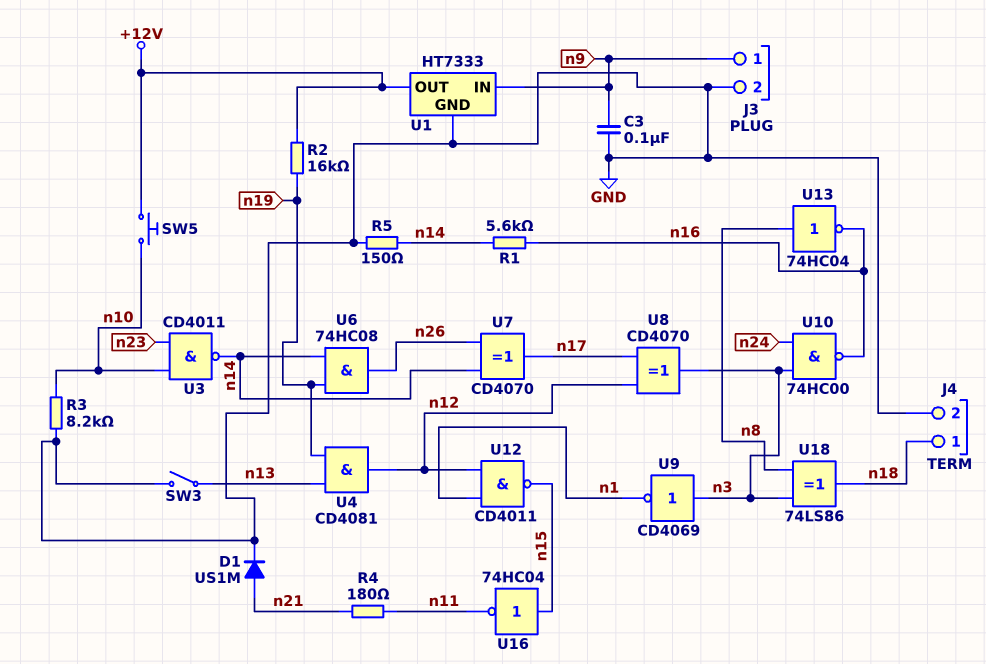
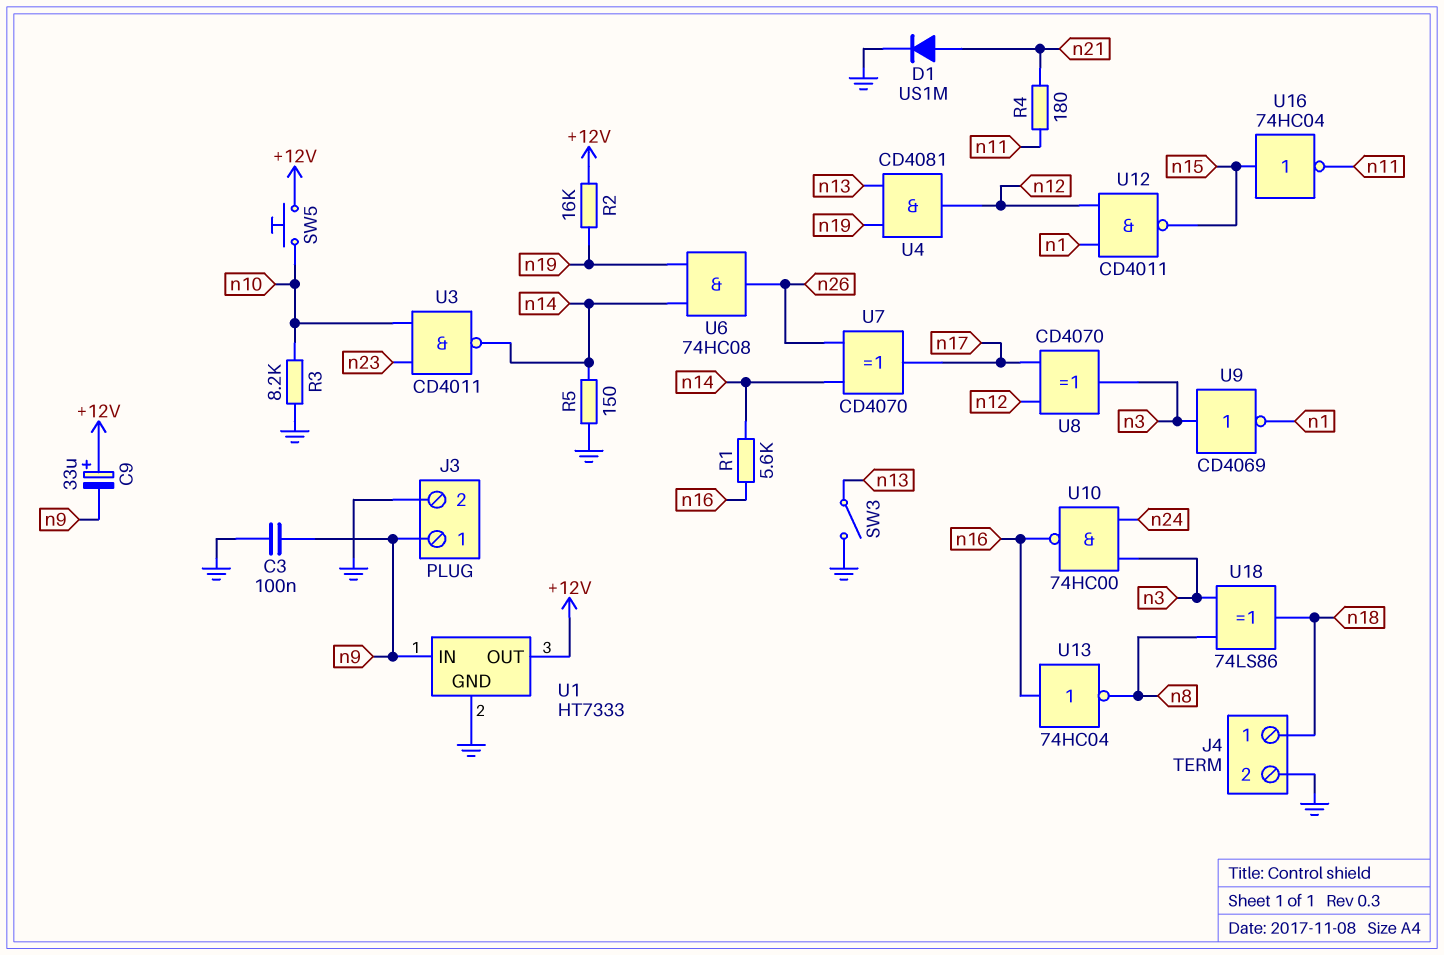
C9: none -> 33uF (plus +12V, minus n9)
U13: NOT 74HC04 (in n8, out n16) -> NOT 74HC04 (in n16, out n8)

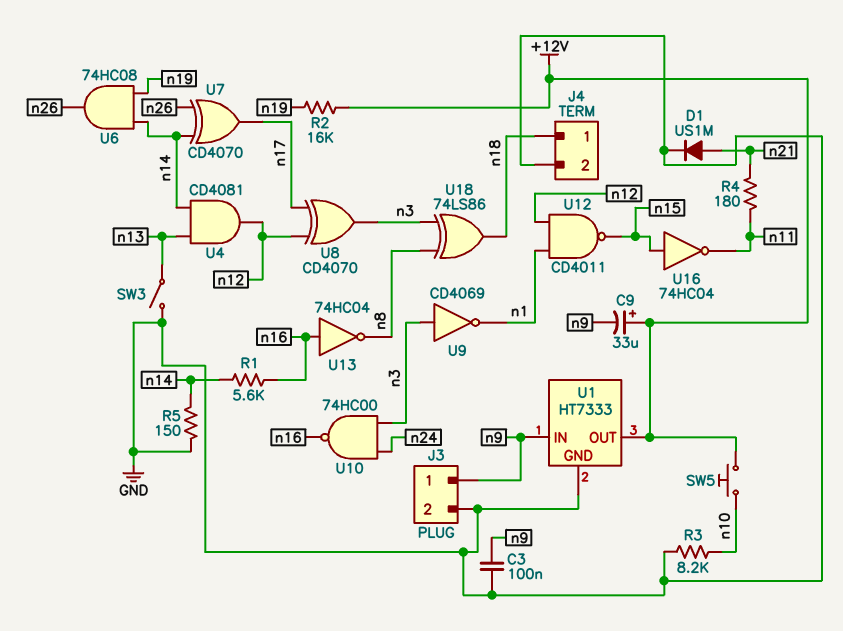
U3: NAND CD4011 (in n10, in n23, out n14) -> none
U4: AND CD4081 (in n13, in n19, out n12) -> AND CD4081 (in n13, in n14, out n12)

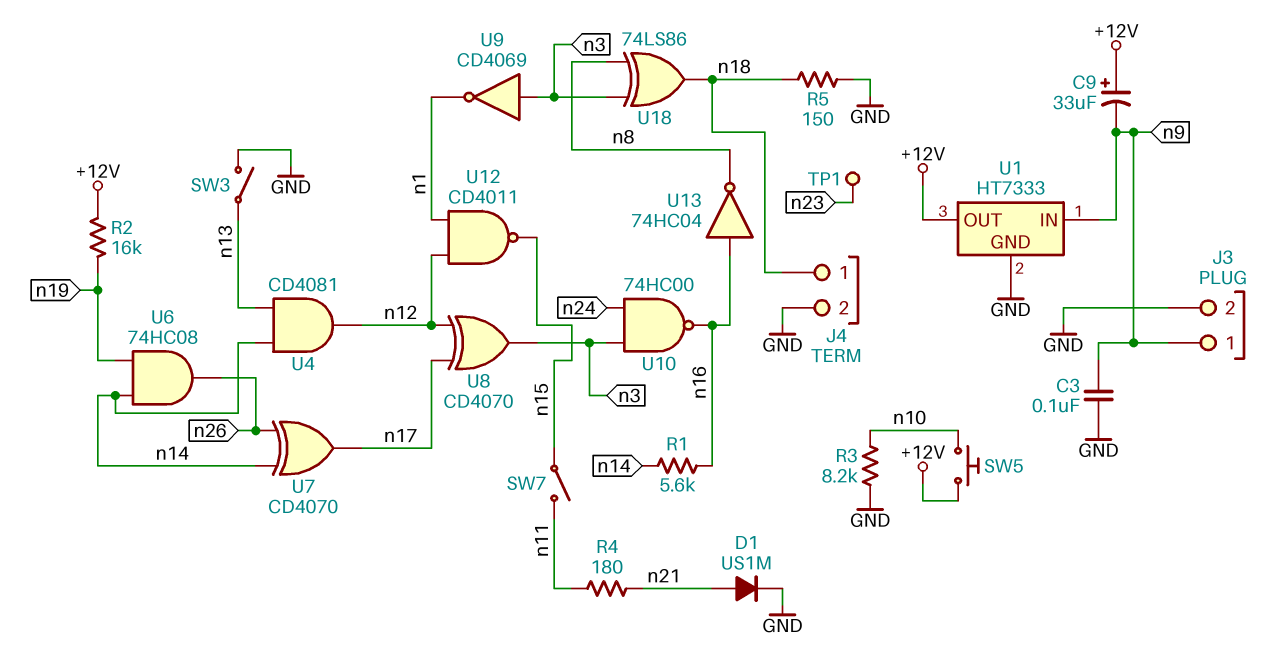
R5: 150 (GND, n14) -> 150 (GND, n18)
SW7: none -> switch (n11, n15)
TP1: none -> test point (n23)
U16: NOT 74HC04 (in n15, out n11) -> none

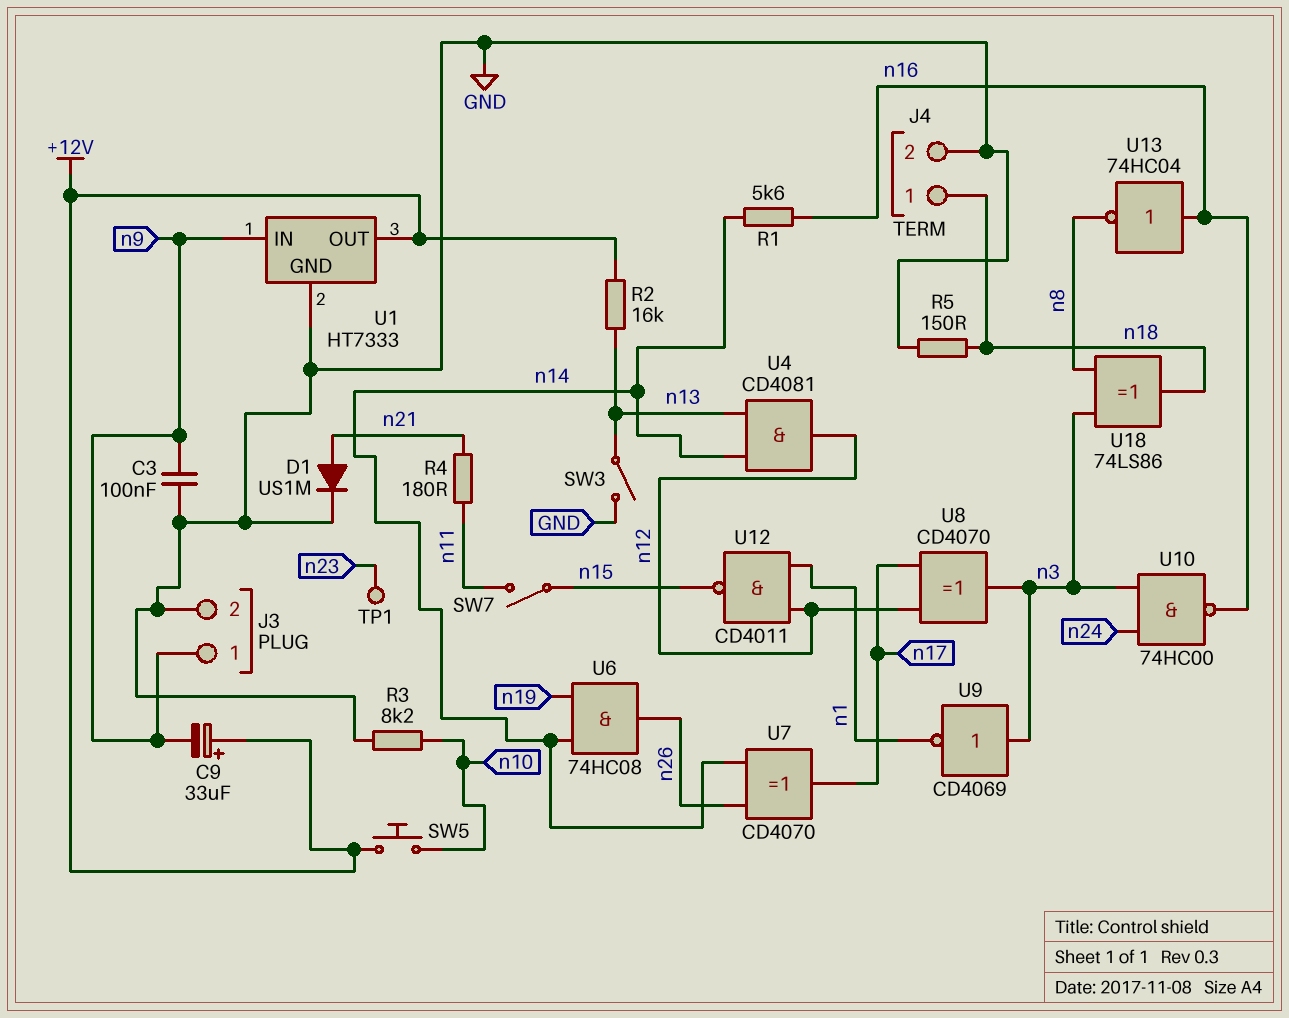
R2: 16k (+12V, n19) -> 16k (+12V, n13)

